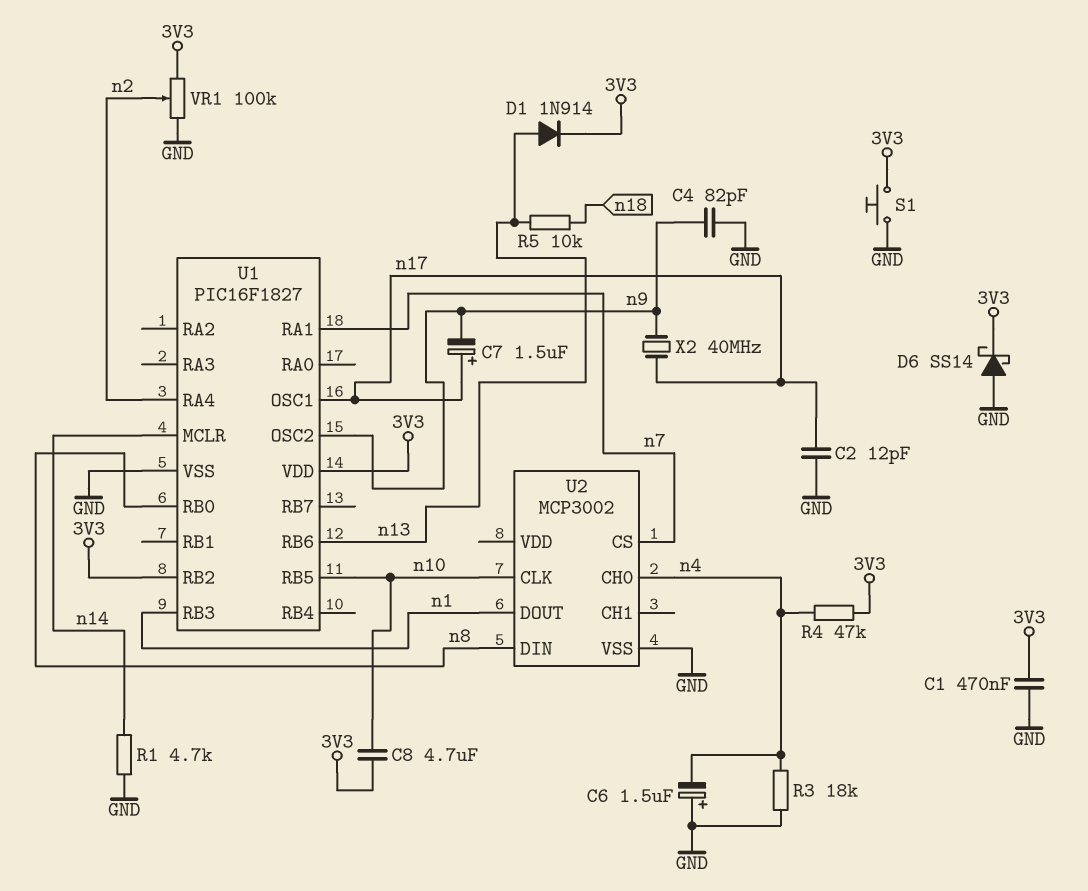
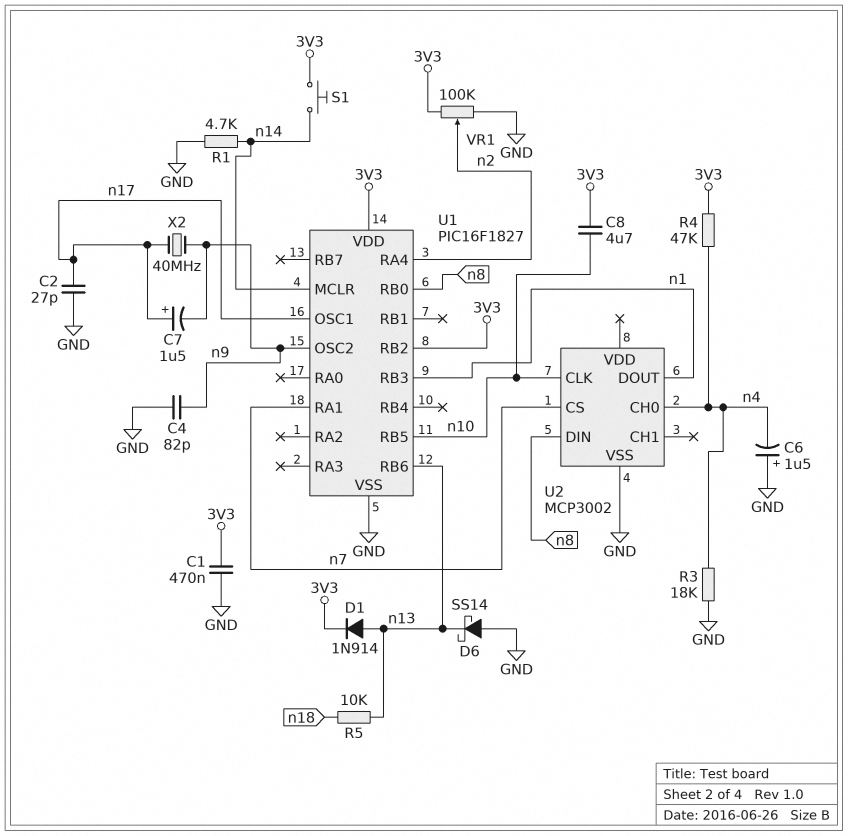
C2: 12pF (GND, n17) -> 27pF (GND, n17)
D6: schottky SS14 (A GND, K 3V3) -> schottky SS14 (A GND, K n13)
S1: button (3V3, GND) -> button (3V3, n14)

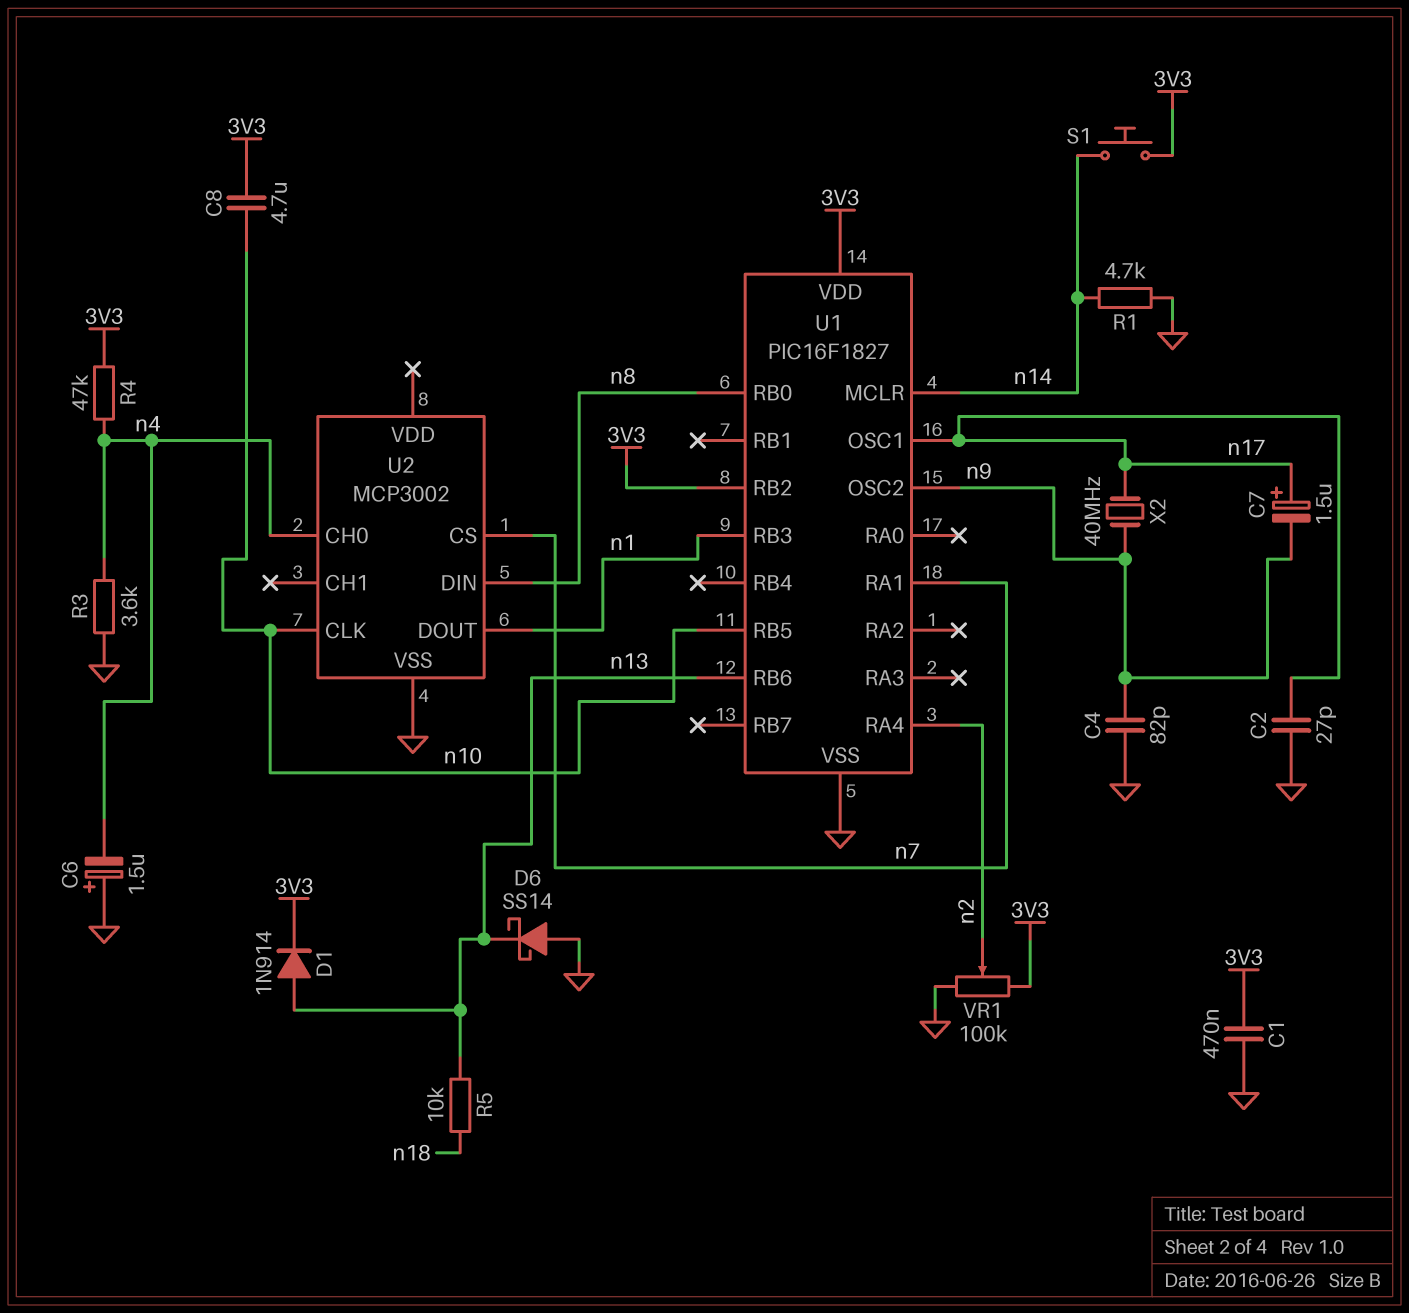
R3: 18k (GND, n4) -> 3.6k (GND, n4)

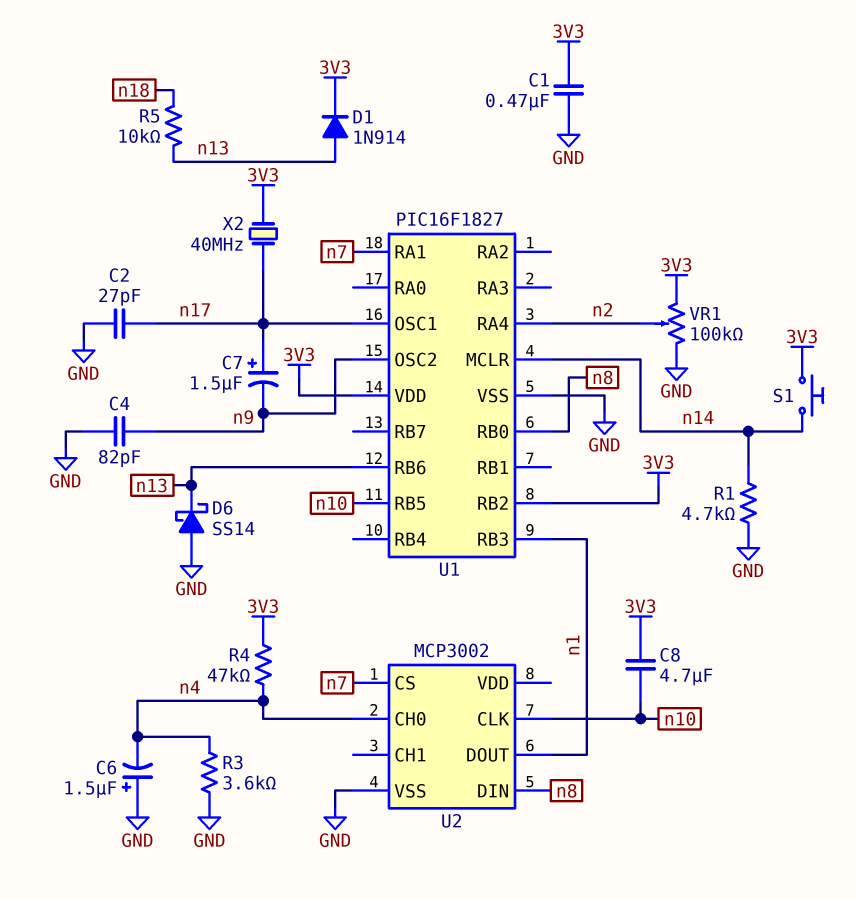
X2: 40MHz (n9, n17) -> 40MHz (3V3, n17)

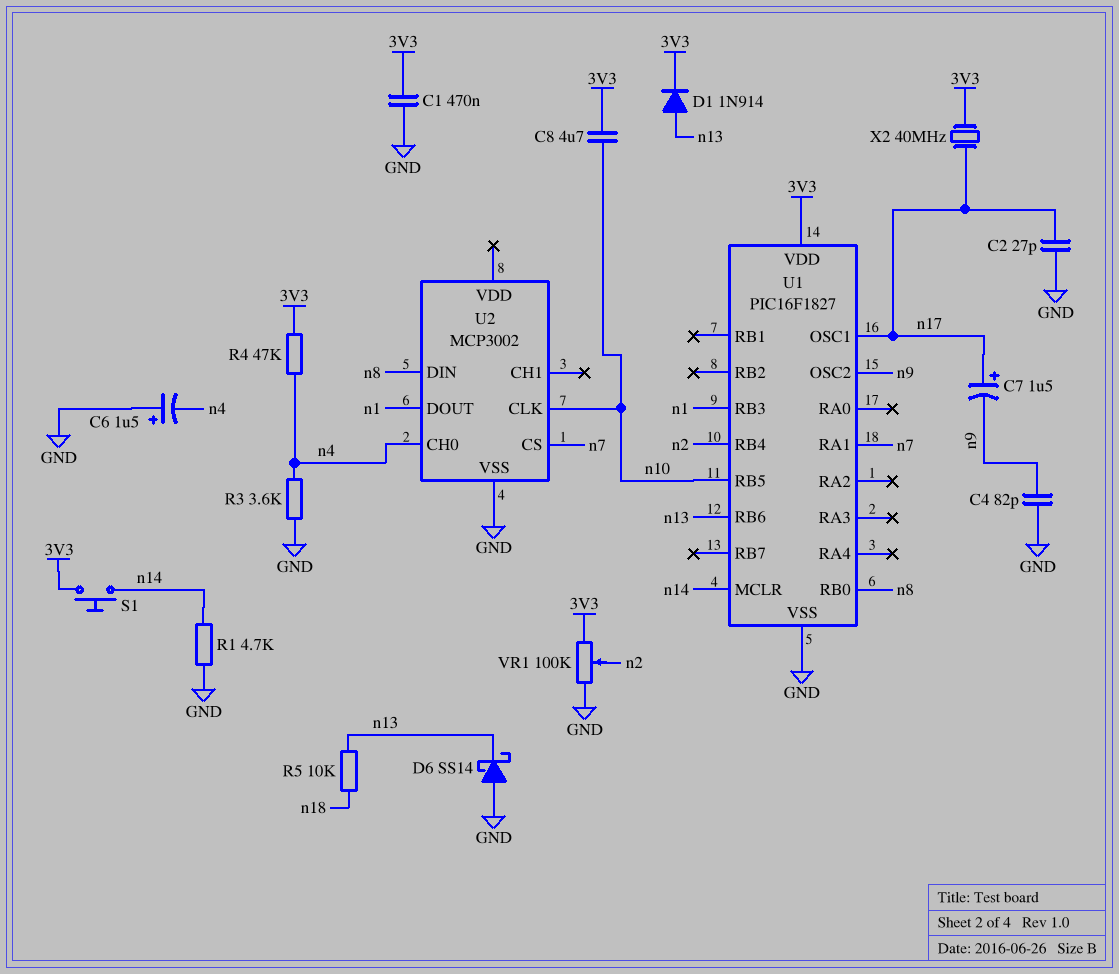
U1 pin RA4: n2 -> none
U1 pin RB2: 3V3 -> none
U1 pin RB4: none -> n2

